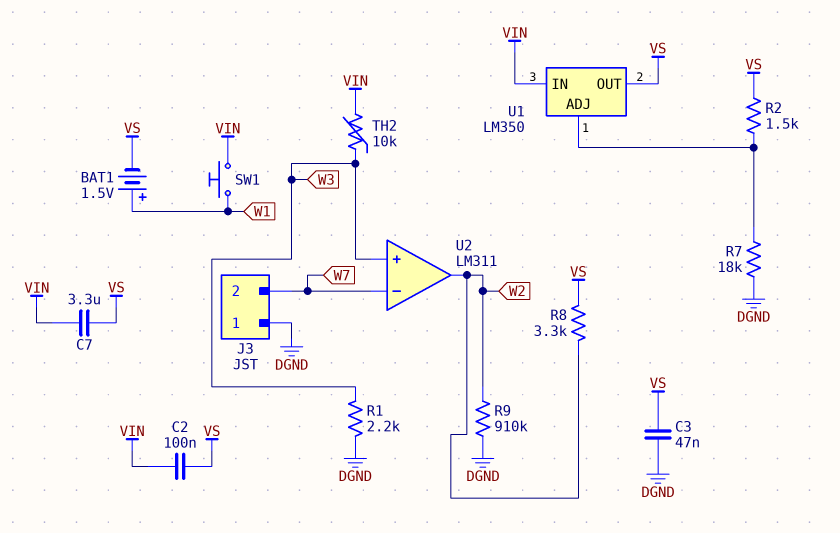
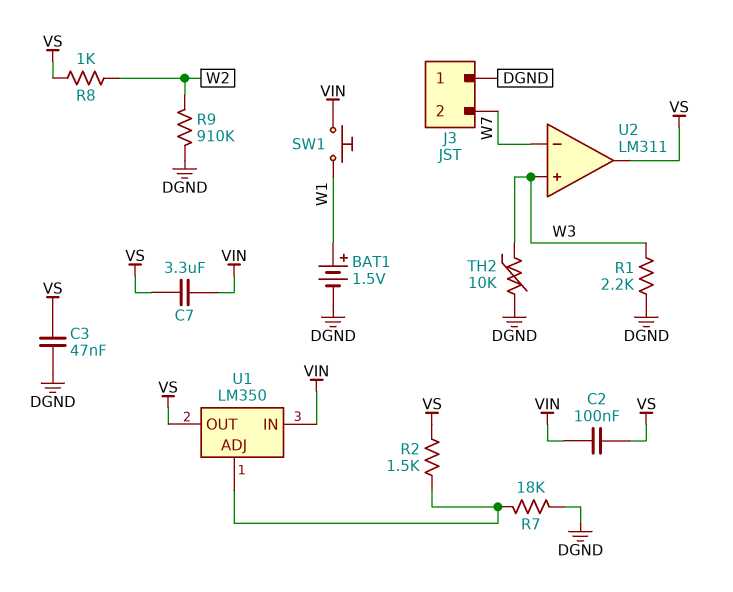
BAT1: 1.5V (plus W1, minus VS) -> 1.5V (plus W1, minus DGND)
R8: 3.3k (VS, W2) -> 1k (VS, W2)
TH2: 10k (VIN, W3) -> 10k (DGND, W3)
U2 pin out: W2 -> VS

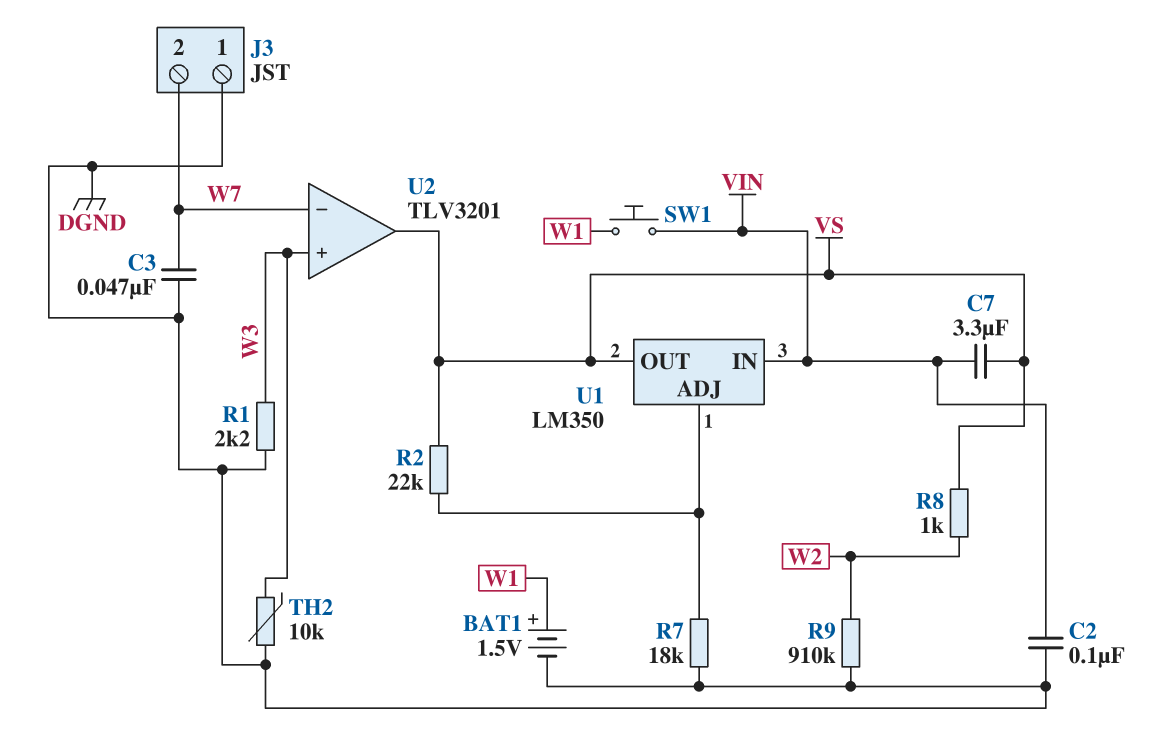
C2: 100nF (VIN, VS) -> 100nF (DGND, VIN)
C3: 47nF (DGND, VS) -> 47nF (DGND, W7)
R2: 1.5k (U1/ADJ, VS) -> 22k (U1/ADJ, VS)
U2: LM311 -> TLV3201

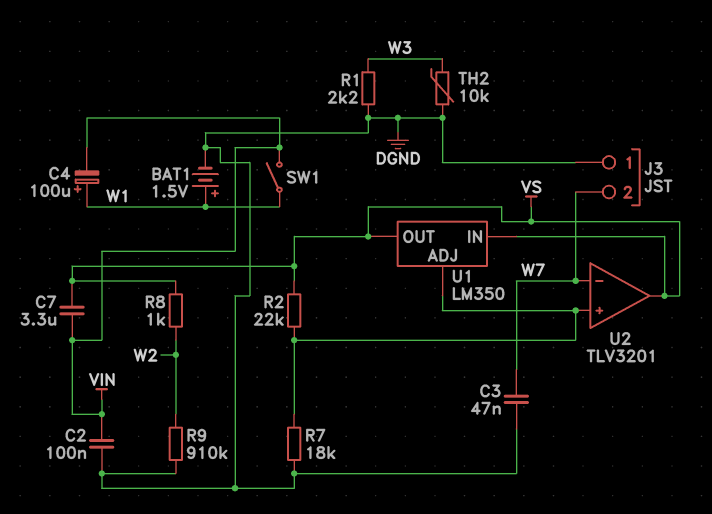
C4: none -> 100uF (plus W1, minus VIN)
SW1: button (VIN, W1) -> switch (VIN, W1)
U1 pin IN: VIN -> VS
U2 pin in+: W3 -> U1/ADJ

